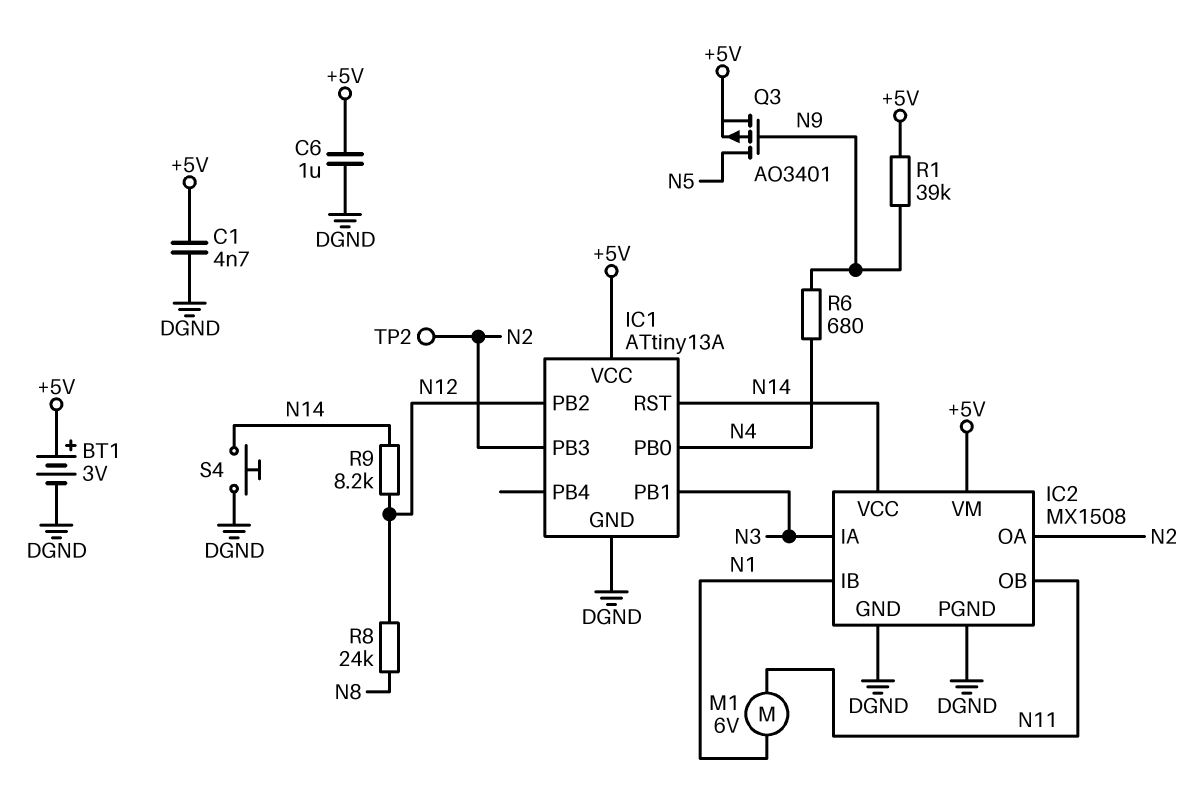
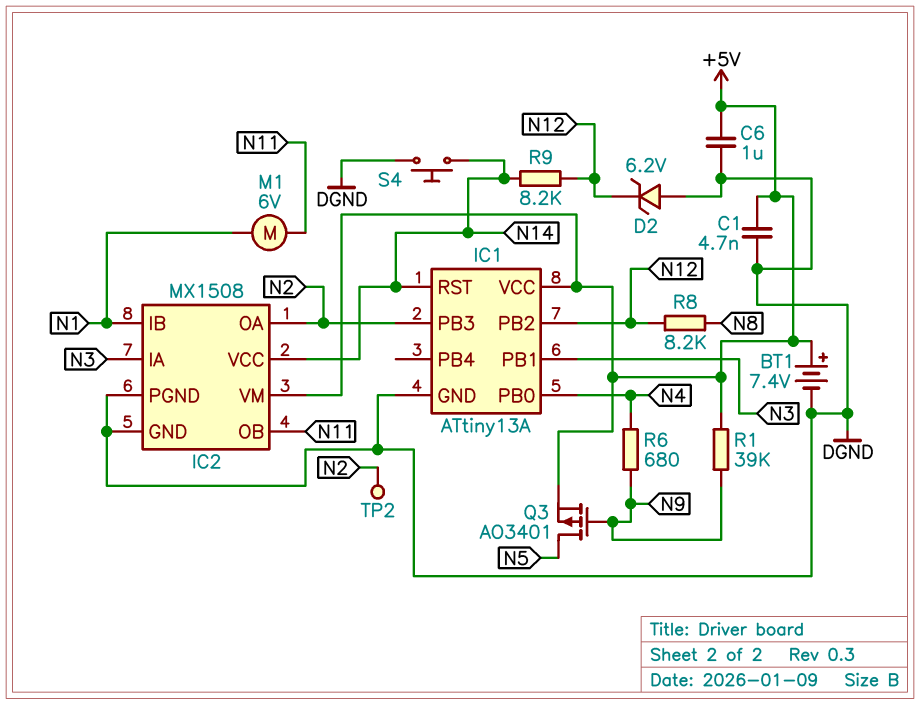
BT1: 3V (plus +5V, minus DGND) -> 7.4V (plus +5V, minus DGND)
D2: none -> zener 6.2V (A DGND, K N12)
R8: 24k (N8, N12) -> 8.2k (N8, N12)

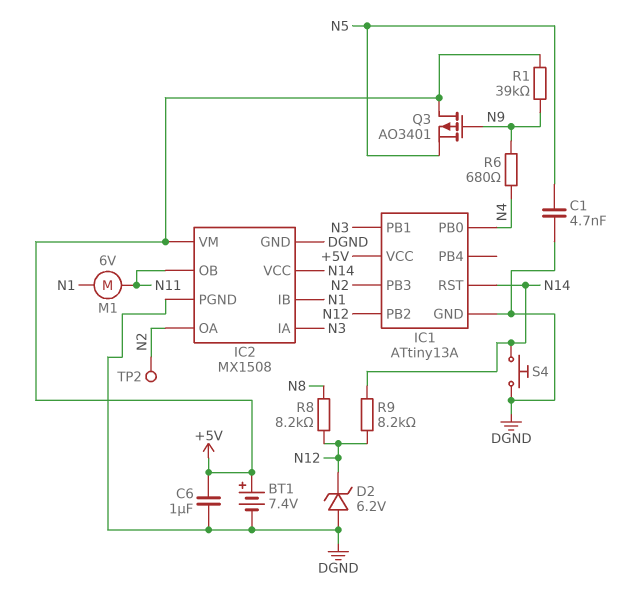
C1: 4.7nF (+5V, DGND) -> 4.7nF (DGND, N5)
Q3: PMOS AO3401 (G N9, D N5, S +5V) -> PMOS AO3401 (G N9, D +5V, S N5)

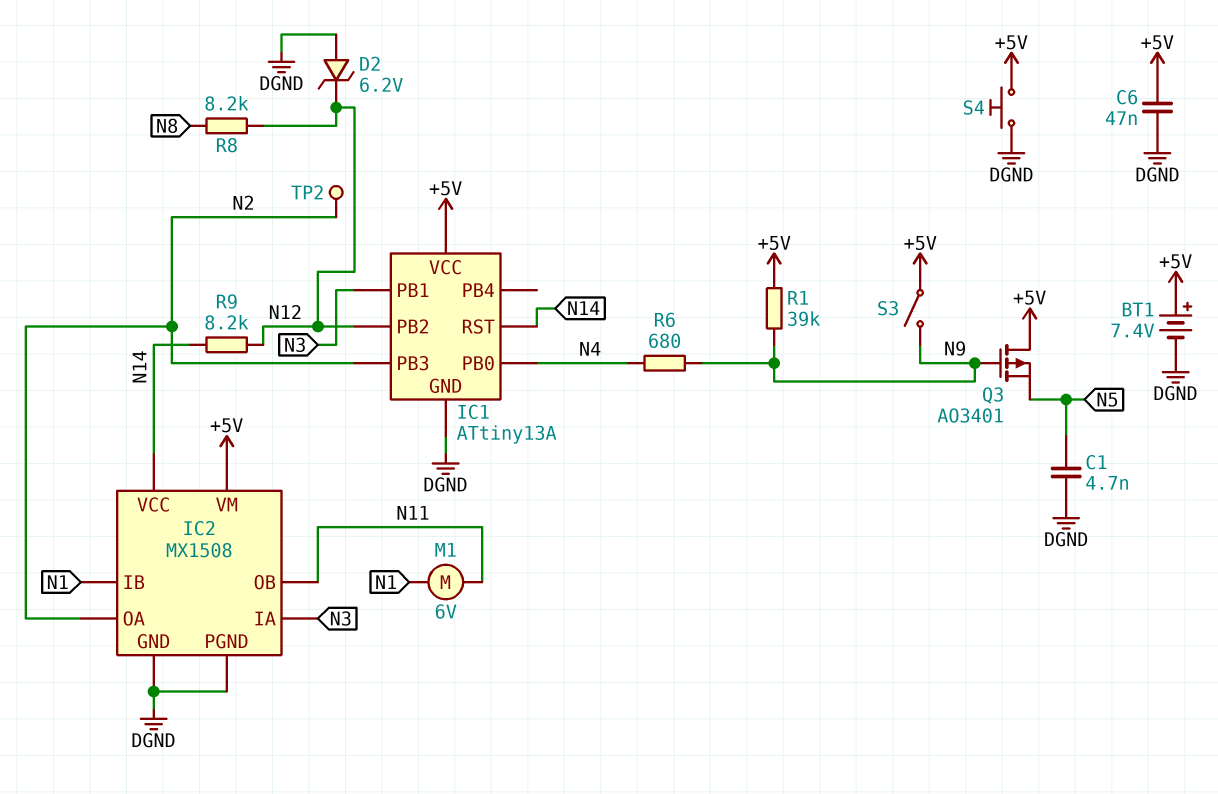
C6: 1uF (+5V, DGND) -> 47nF (+5V, DGND)
S3: none -> switch (+5V, N9)
S4: button (DGND, N14) -> button (+5V, DGND)

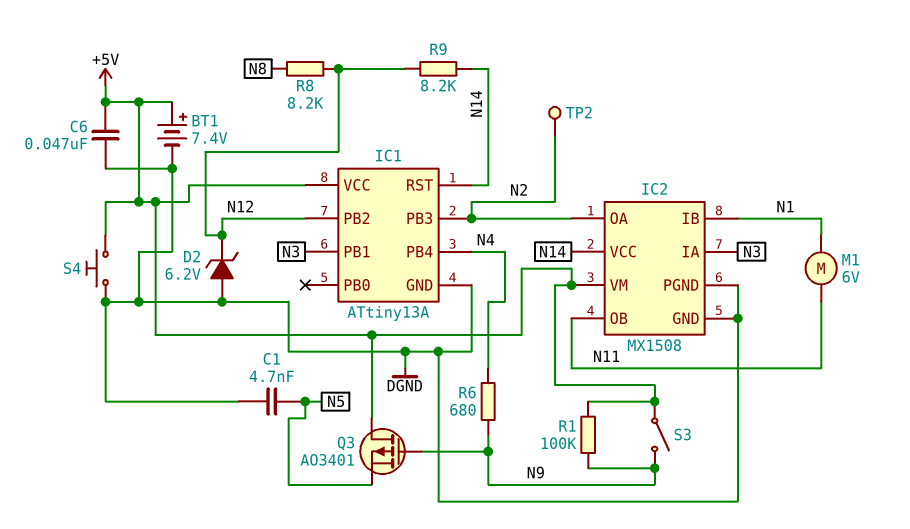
IC1 pin PB0: N4 -> none
IC1 pin PB4: none -> N4
R1: 39k (+5V, N9) -> 100k (+5V, N9)

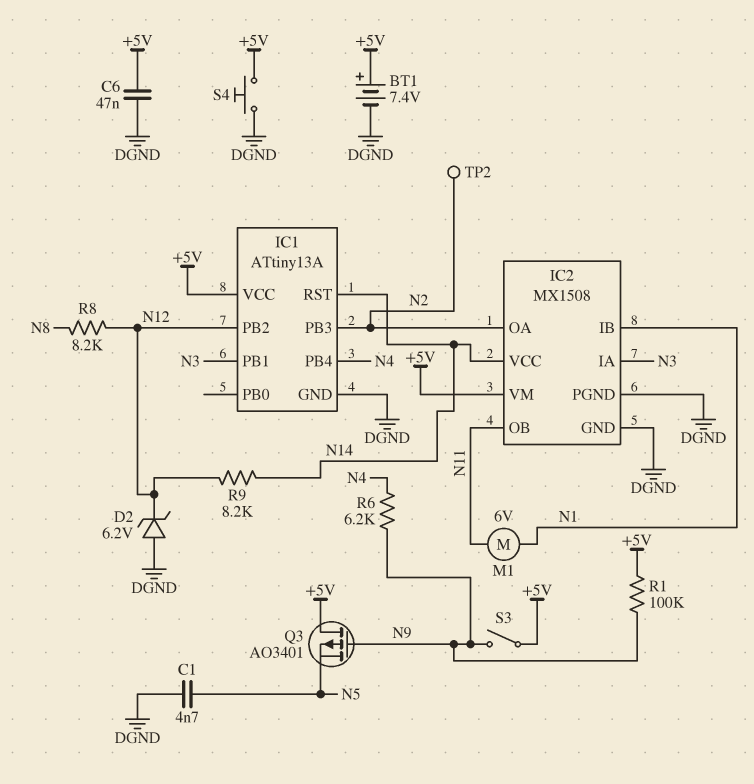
R6: 680 (N4, N9) -> 6.2k (N4, N9)

